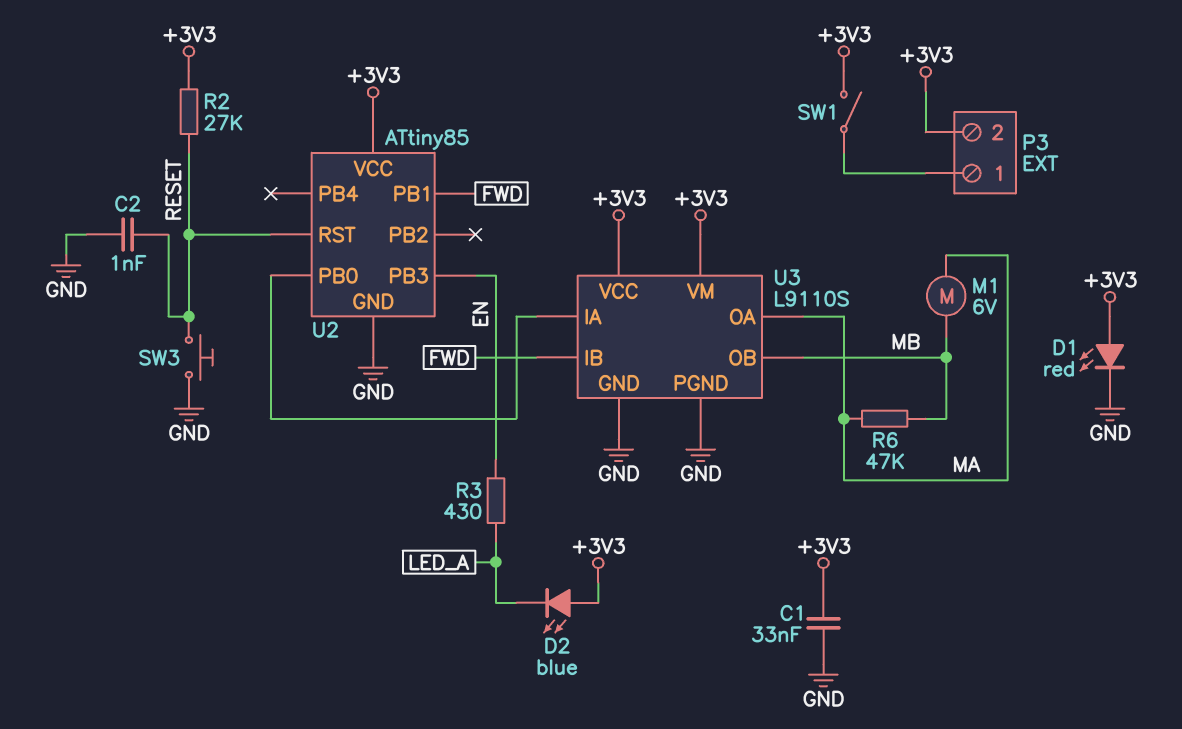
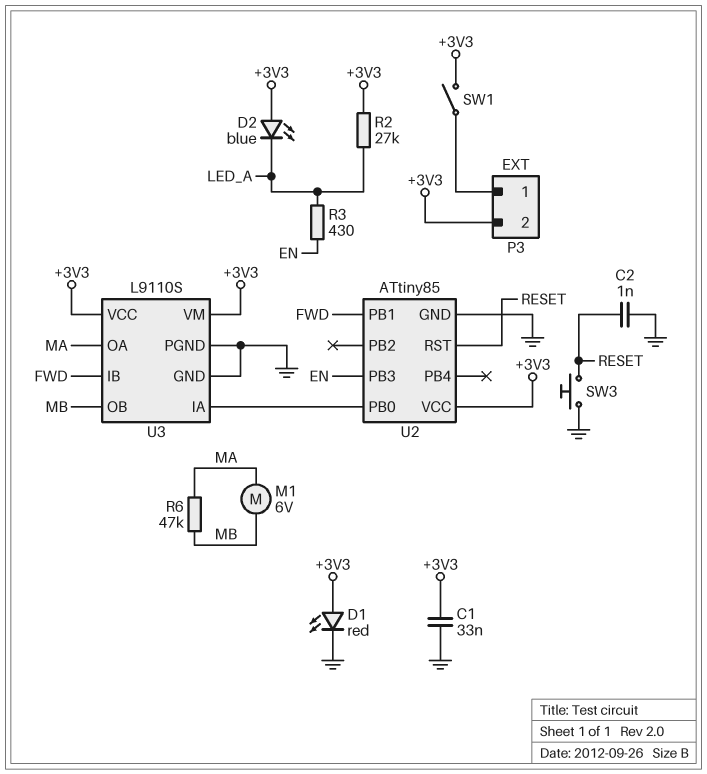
R2: 27k (+3V3, RESET) -> 27k (+3V3, LED_A)

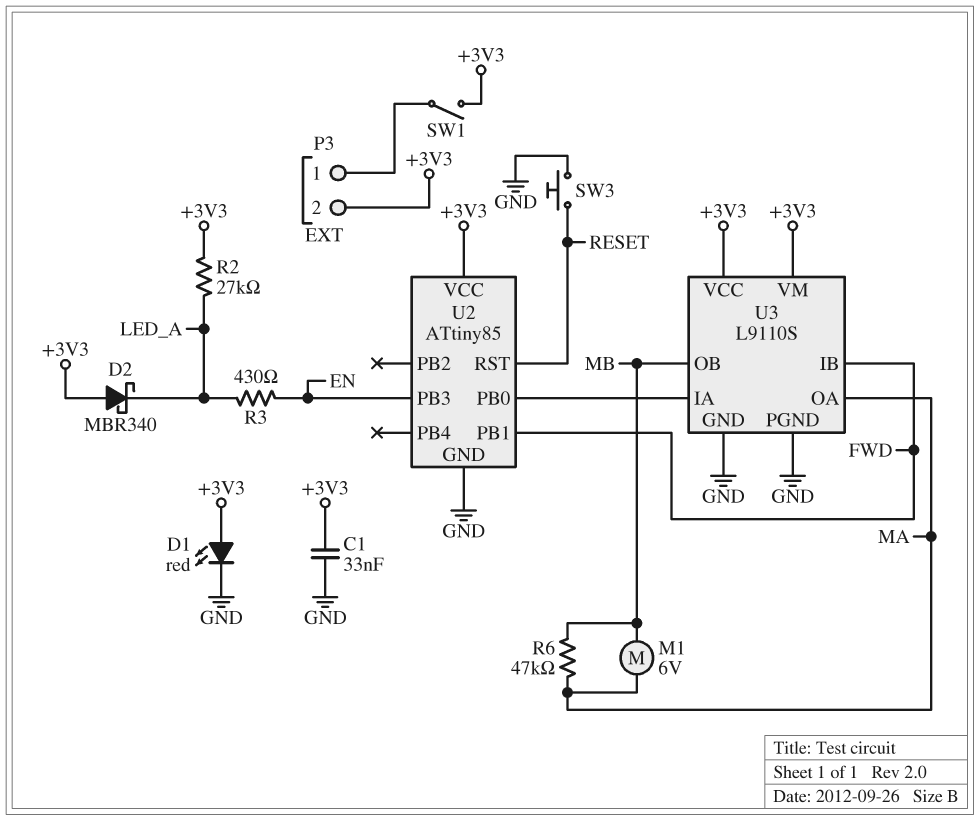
C2: 1nF (GND, RESET) -> none
D2: LED blue (A +3V3, K LED_A) -> schottky MBR340 (A +3V3, K LED_A)

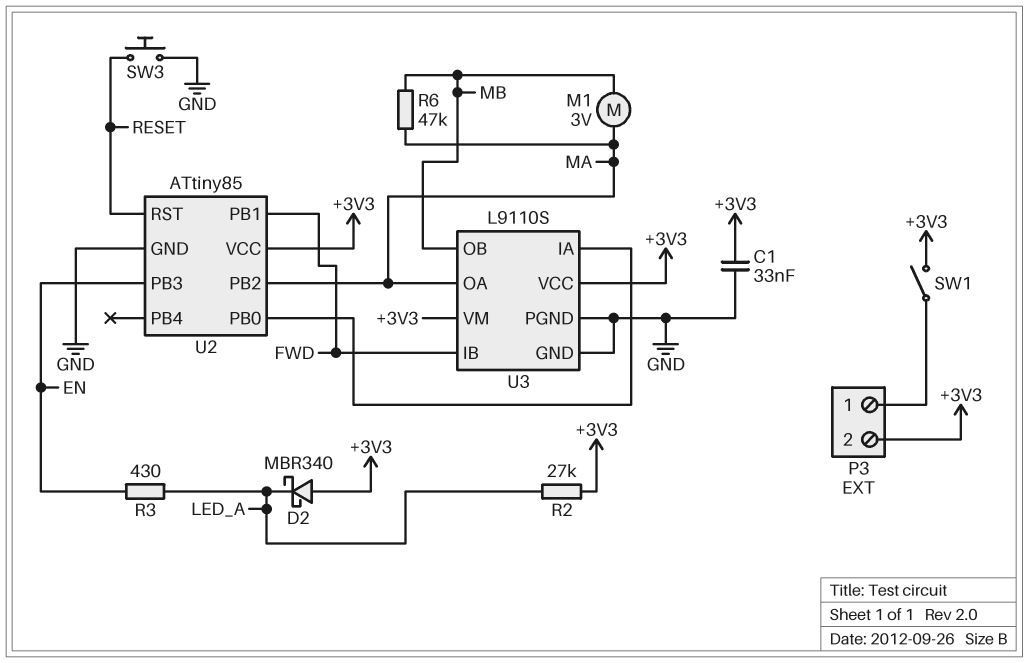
D1: LED red (A +3V3, K GND) -> none
M1: motor 6V (MA, MB) -> motor 3V (MA, MB)
U2 pin PB2: none -> MA

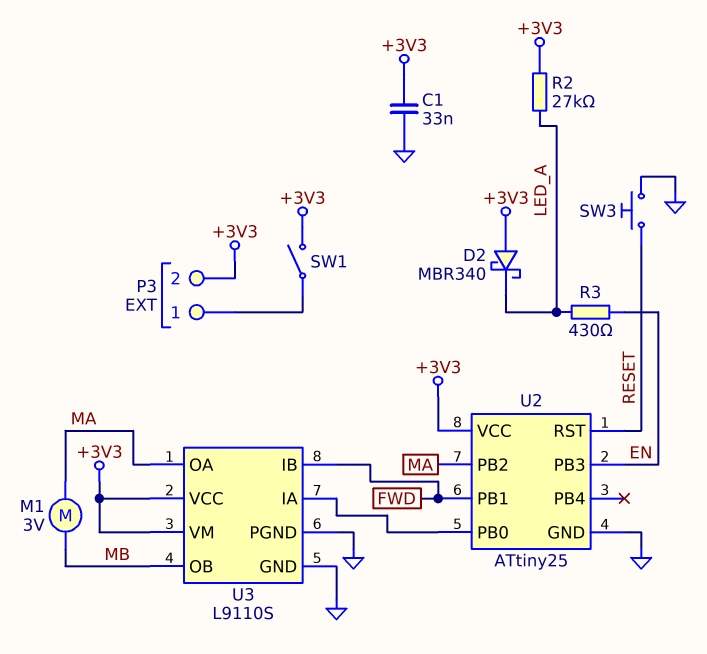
R6: 47k (MA, MB) -> none
U2: ATtiny85 -> ATtiny25

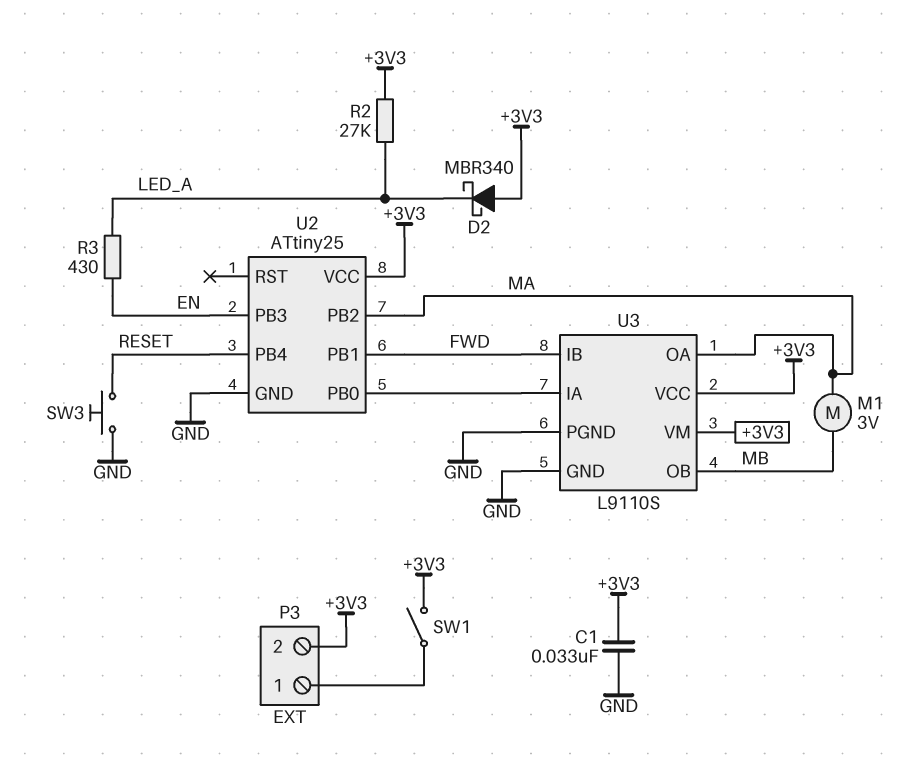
U2 pin PB4: none -> RESET
U2 pin RST: RESET -> none

